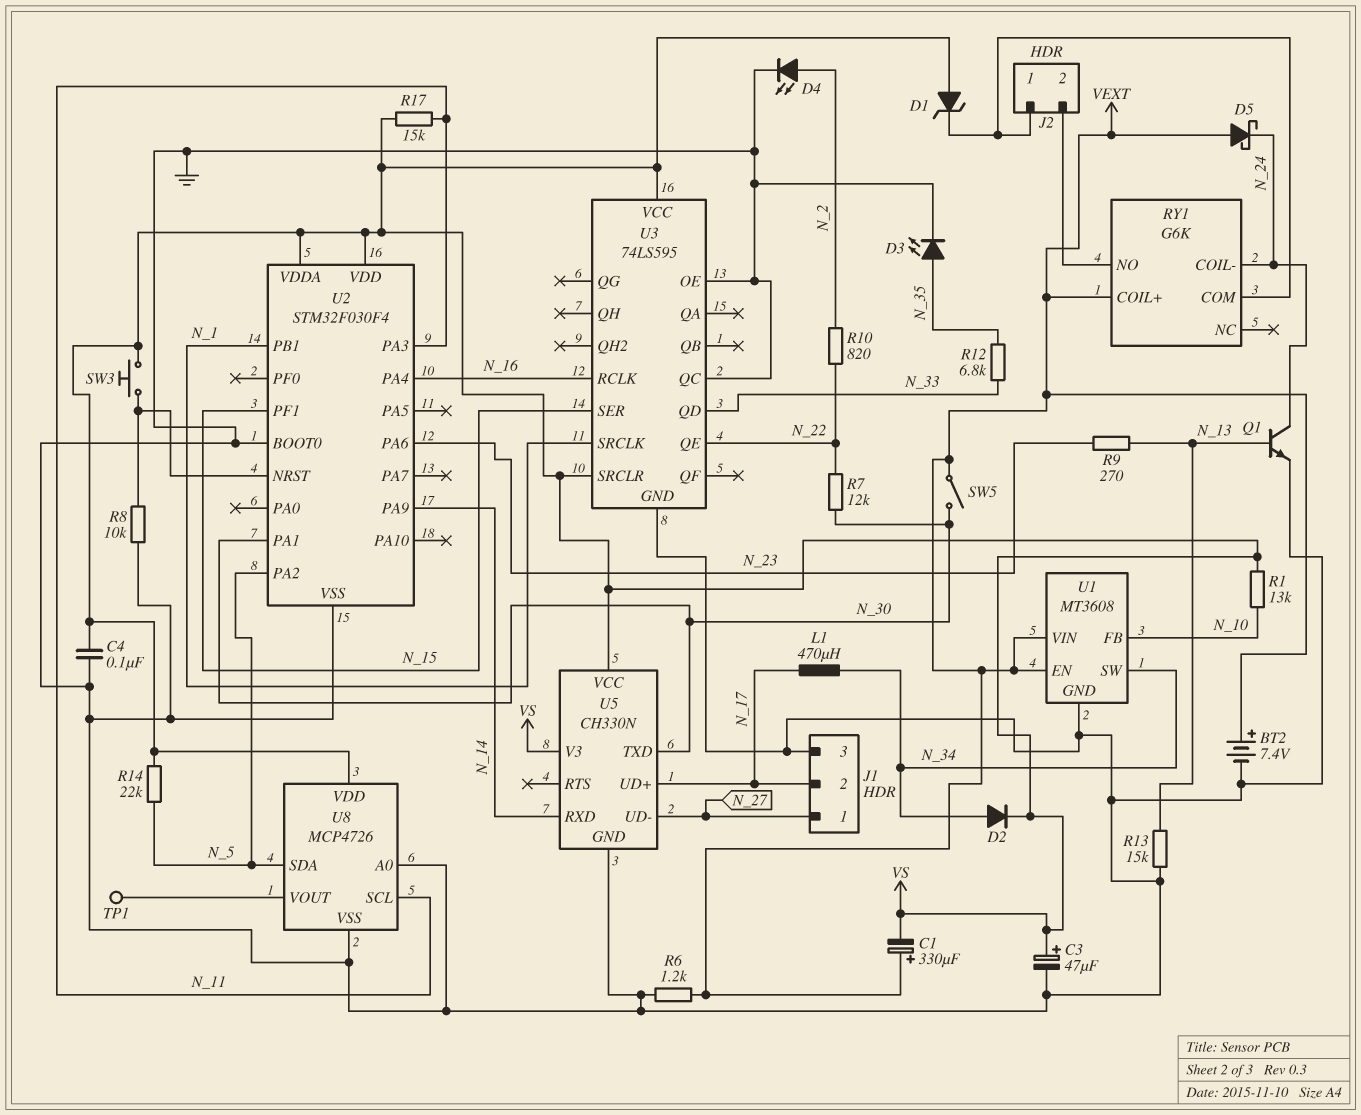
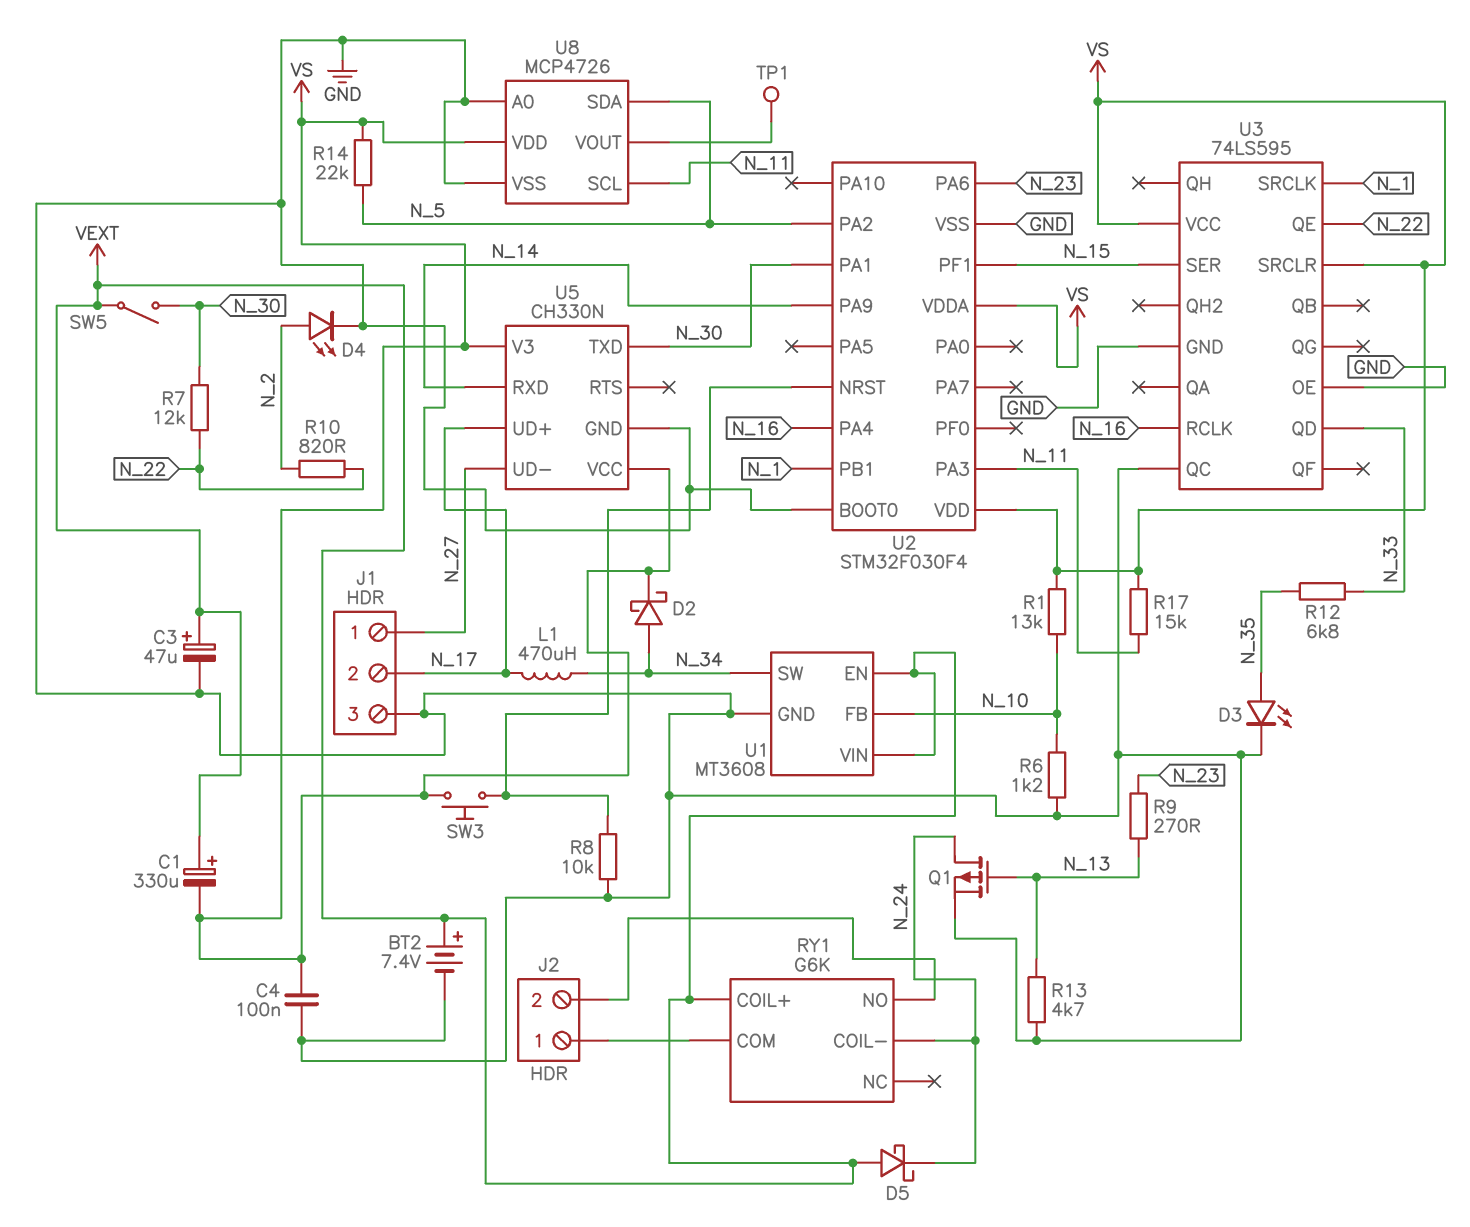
C3: 47uF (plus VS, minus GND) -> 47uF (plus VEXT, minus GND)
D1: zener (A VS, K J2/1) -> none
D2: diode (A N_34, K VS) -> schottky (A N_34, K VS)
Q1: NPN (B N_13, C N_24, E GND) -> PMOS (G N_13, D N_24, S GND)
R6: 1.2k (GND, VEXT) -> 1.2k (GND, N_10)
R13: 15k (GND, N_13) -> 4.7k (GND, N_13)

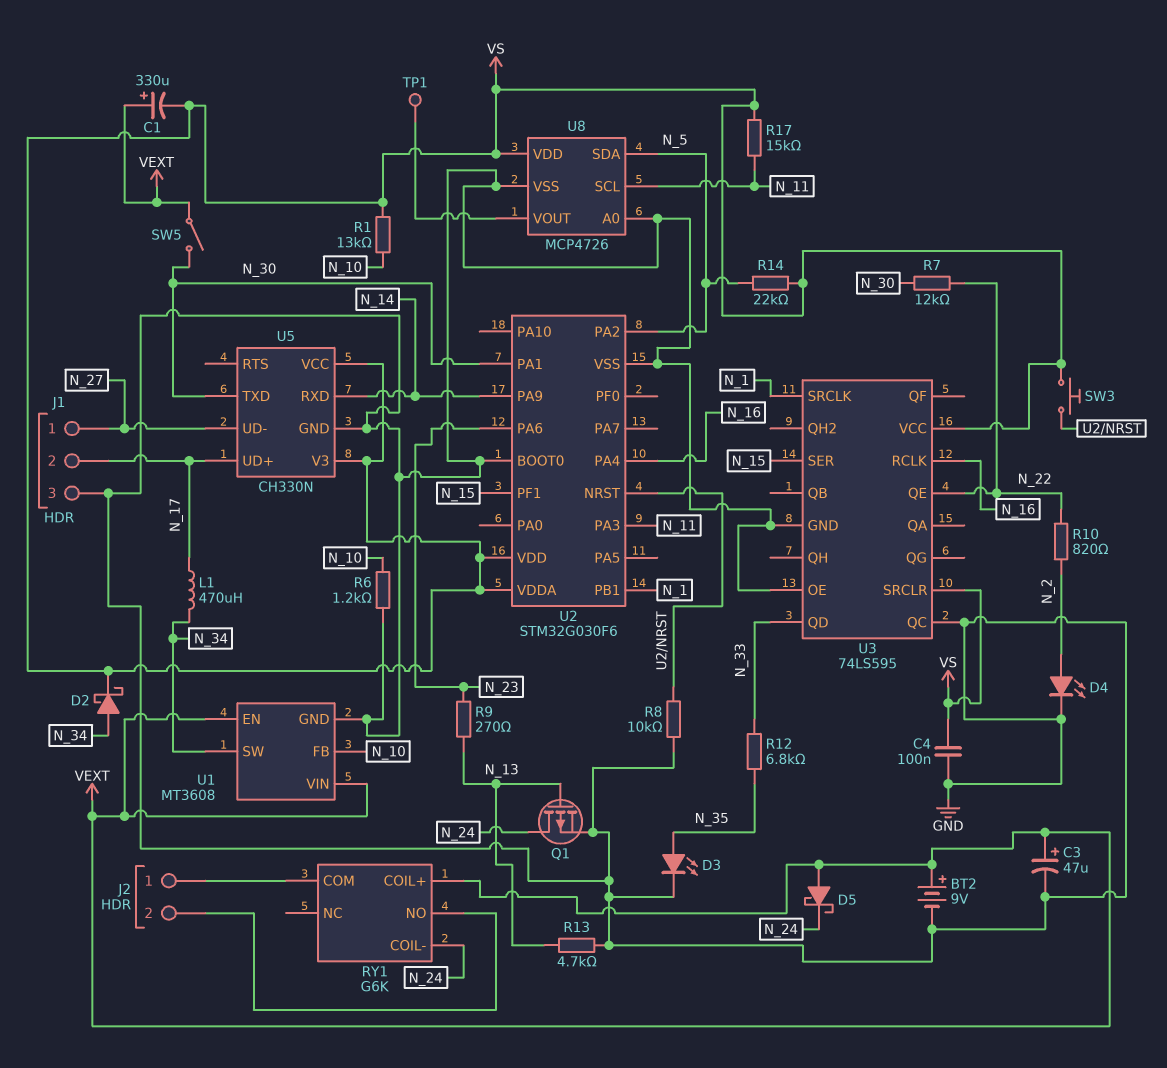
BT2: 7.4V (plus VEXT, minus GND) -> 9V (plus VEXT, minus GND)
U2: STM32F030F4 -> STM32G030F6

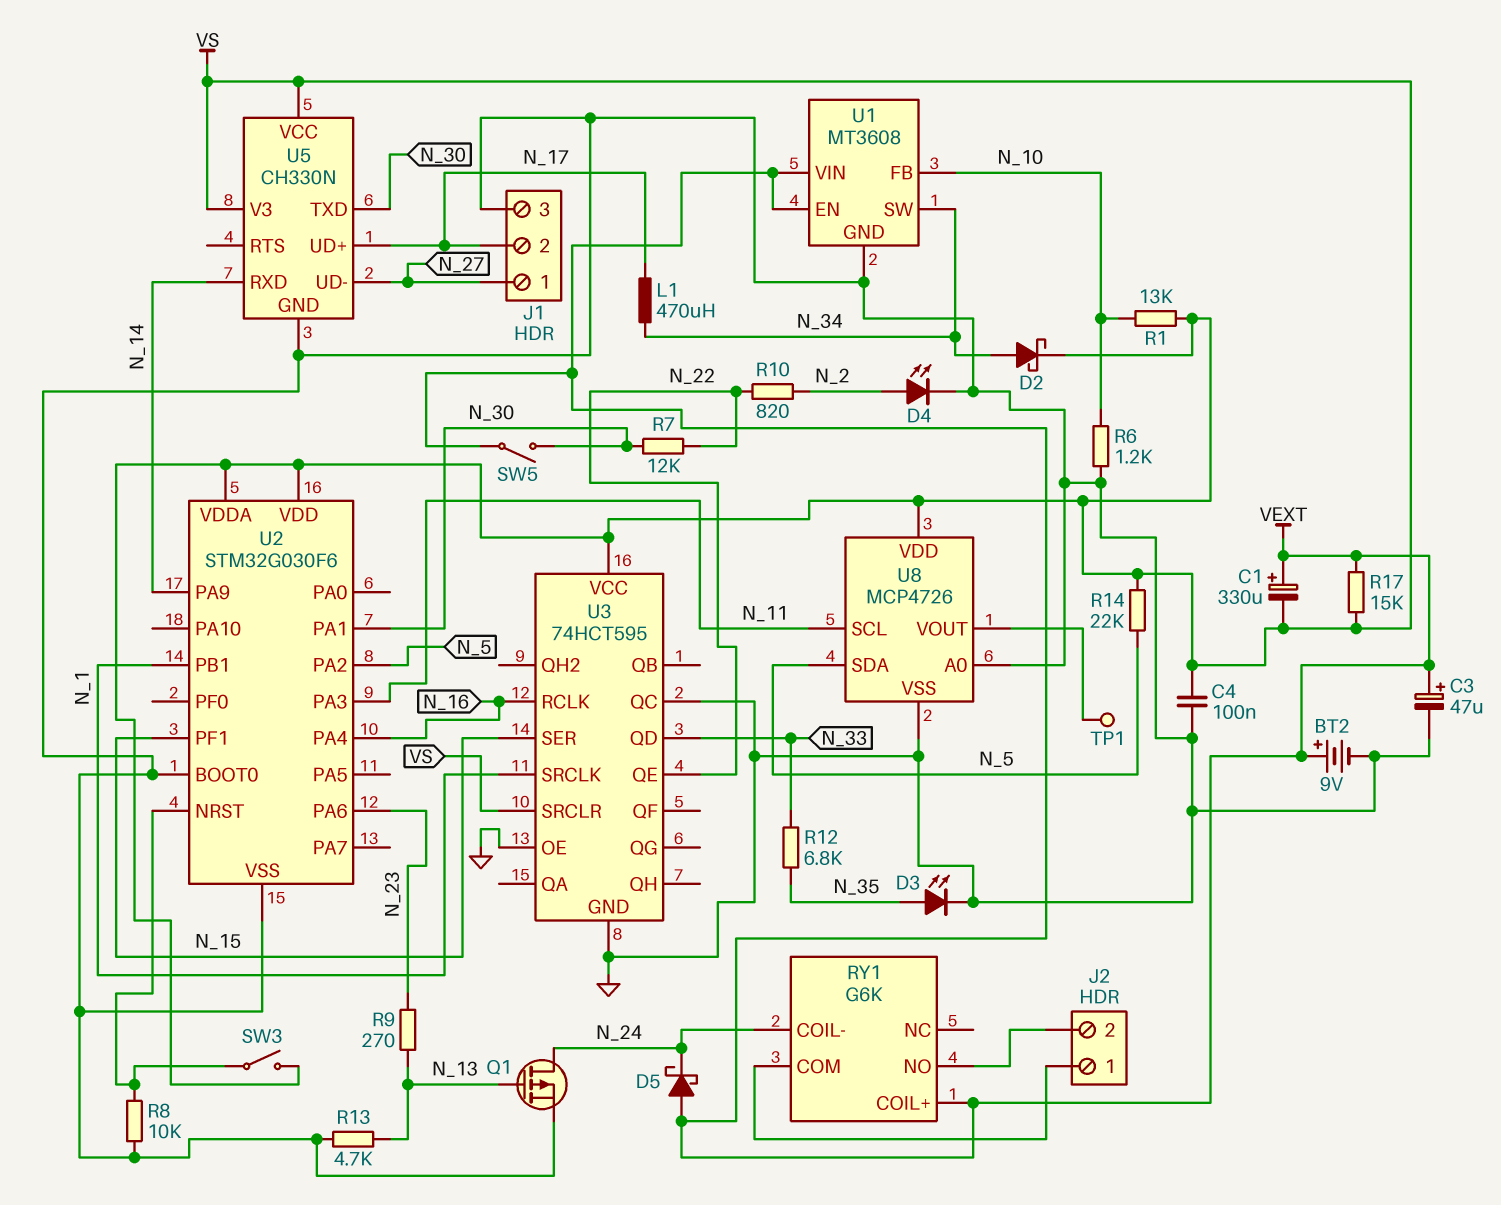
R17: 15k (N_11, VS) -> 15k (VEXT, VS)
SW3: button (U2/NRST, VS) -> switch (U2/NRST, VS)
U3: 74LS595 -> 74HCT595

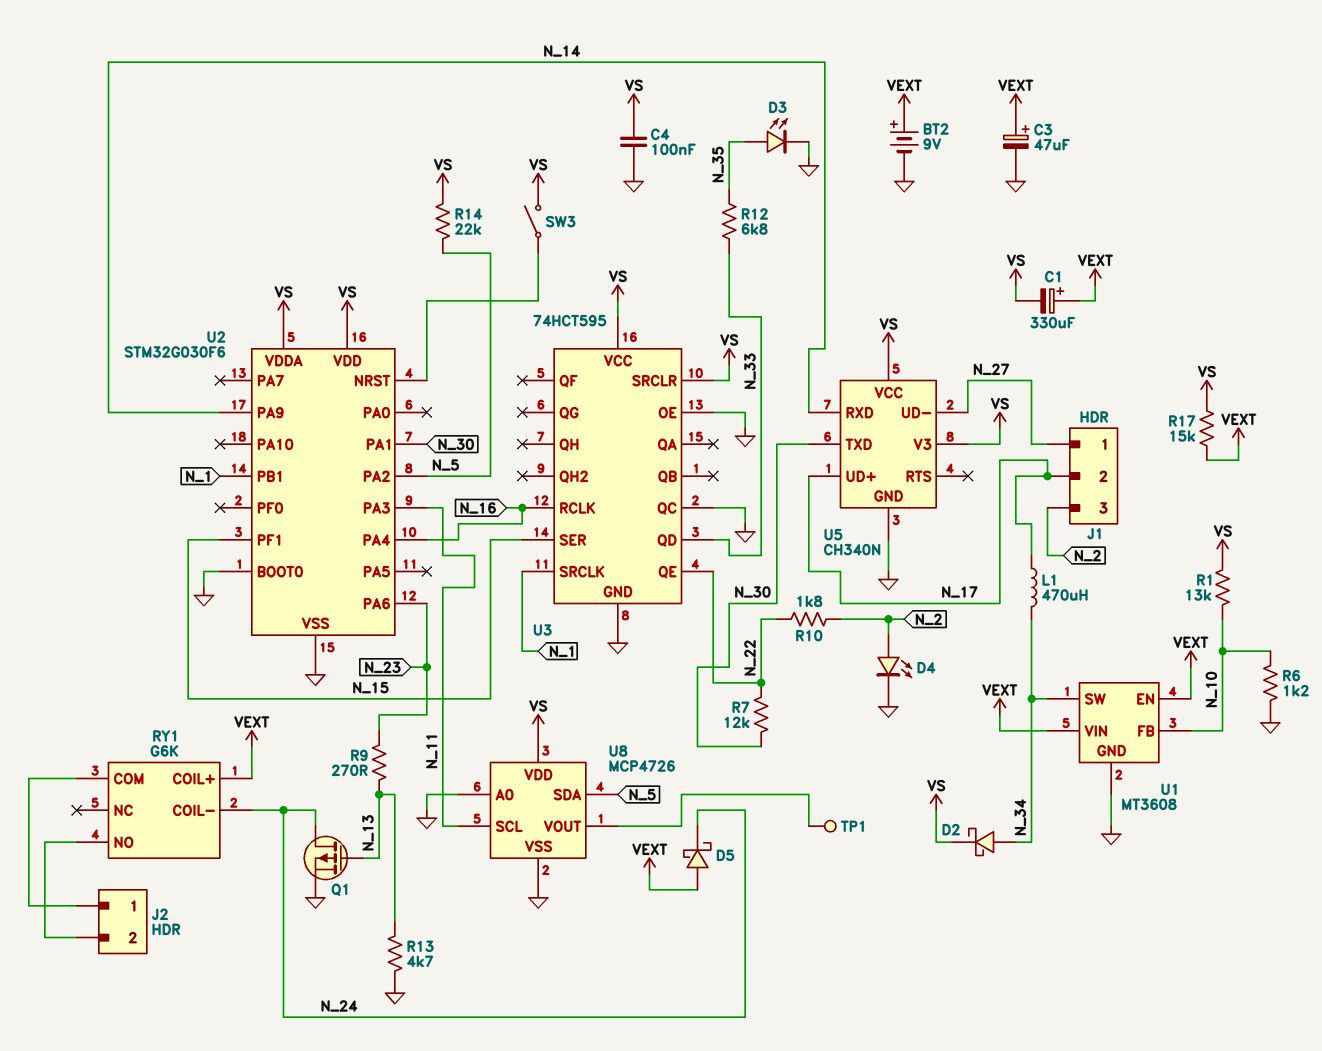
J1 pin 3: GND -> N_2
R8: 10k (GND, U2/NRST) -> none
R10: 820 (N_2, N_22) -> 1.8k (N_2, N_22)
SW5: switch (N_30, VEXT) -> none
U5: CH330N -> CH340N

